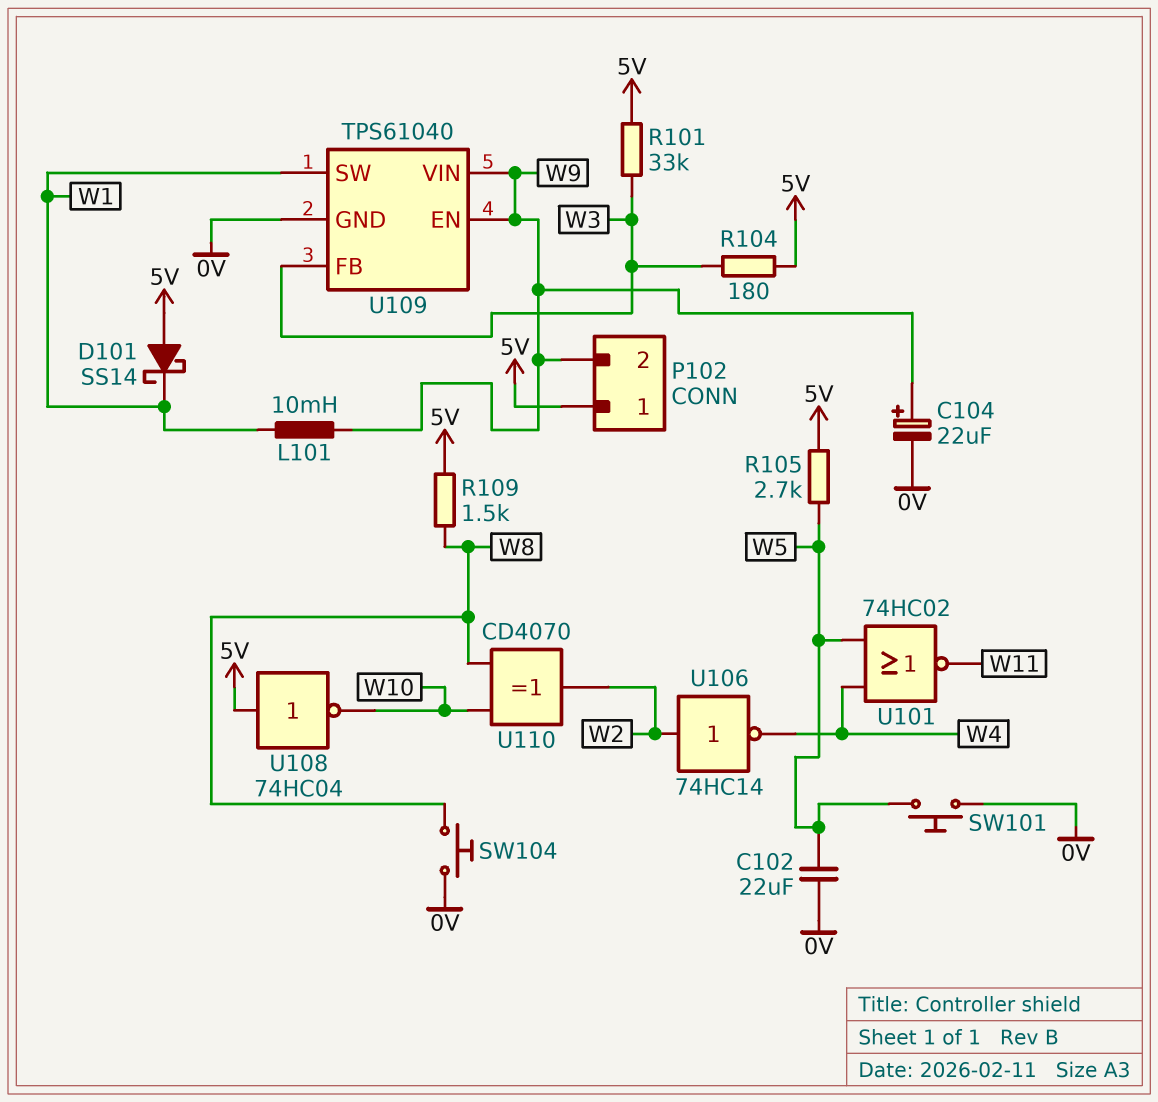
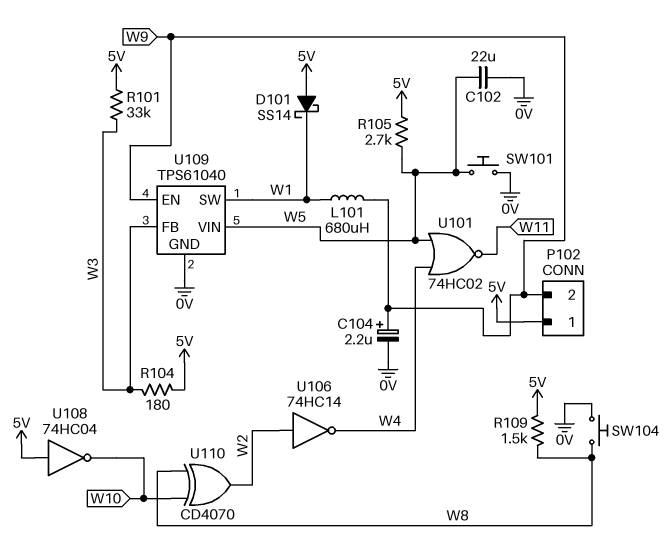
C104: 22uF (plus W9, minus 0V) -> 2.2uF (plus W9, minus 0V)
L101: 10mH (W1, W9) -> 680uH (W1, W9)
U109 pin VIN: W9 -> W5

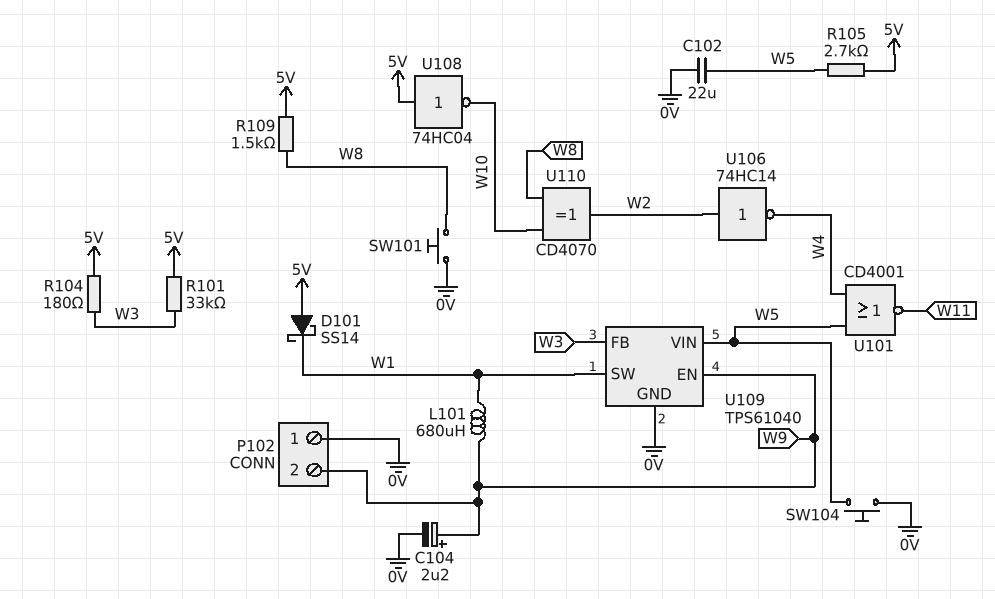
P102 pin 1: 5V -> 0V
SW101: button (0V, W5) -> button (0V, W8)
SW104: button (0V, W8) -> button (0V, W5)
U101: NOR 74HC02 (in W4, in W5, out W11) -> NOR CD4001 (in W4, in W5, out W11)

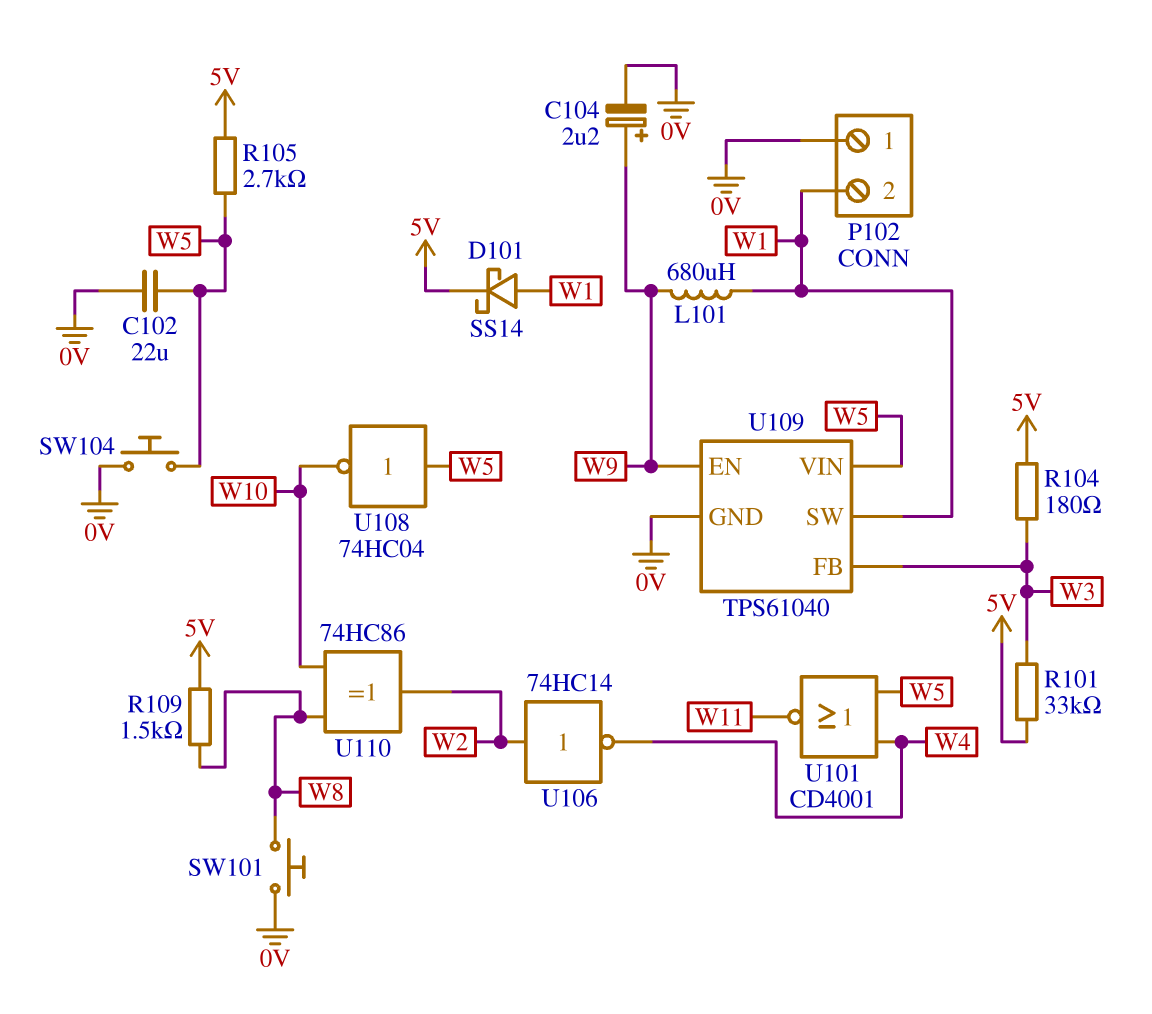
D101: schottky SS14 (A 5V, K W1) -> schottky SS14 (A W1, K 5V)
P102 pin 2: W9 -> W1
U108: NOT 74HC04 (in 5V, out W10) -> NOT 74HC04 (in W5, out W10)
U110: XOR CD4070 (in W8, in W10, out W2) -> XOR 74HC86 (in W8, in W10, out W2)

